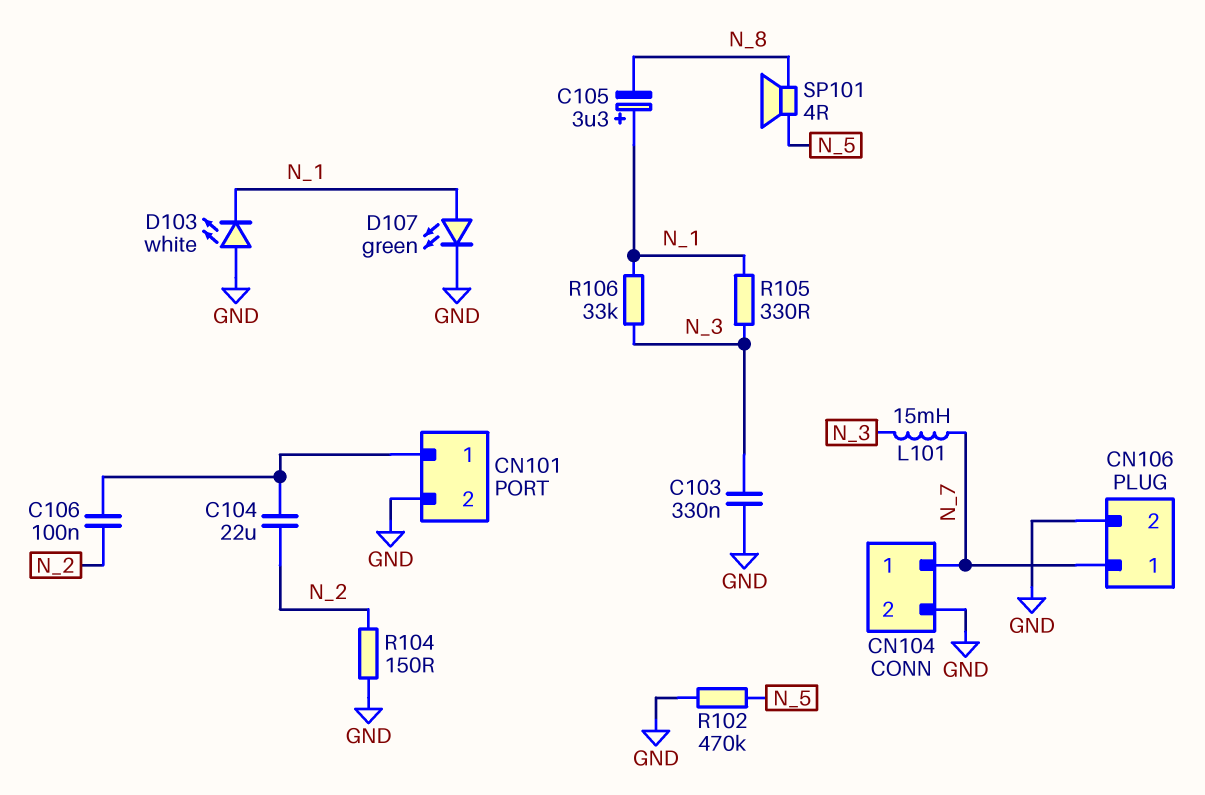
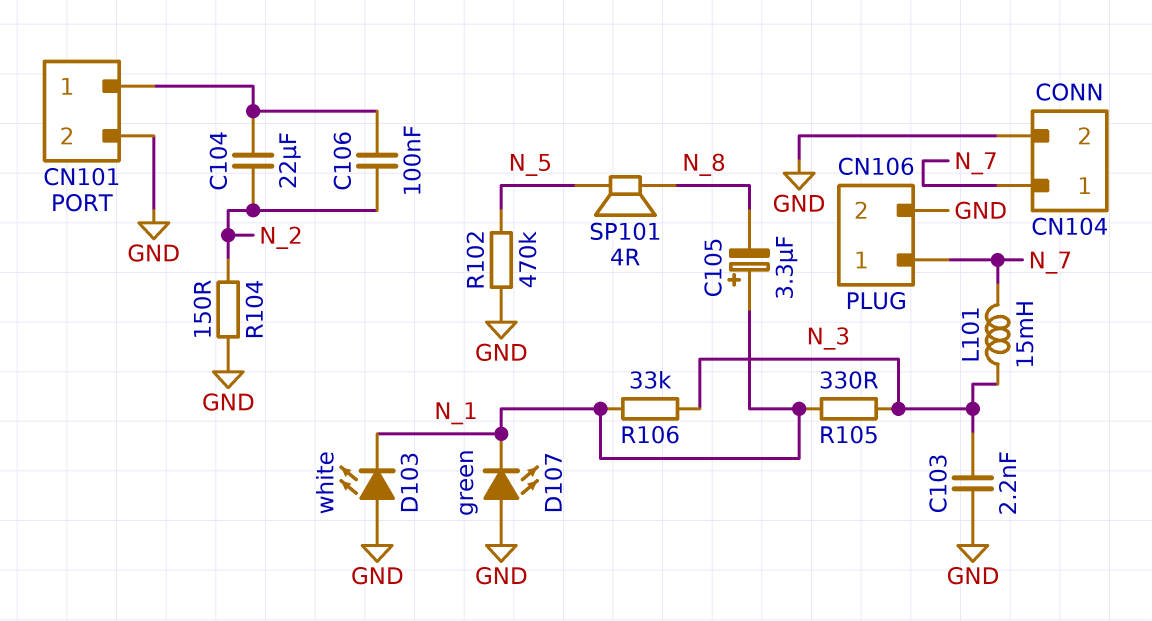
C103: 330nF (GND, N_3) -> 2.2nF (GND, N_3)
D107: LED green (A N_1, K GND) -> LED green (A GND, K N_1)

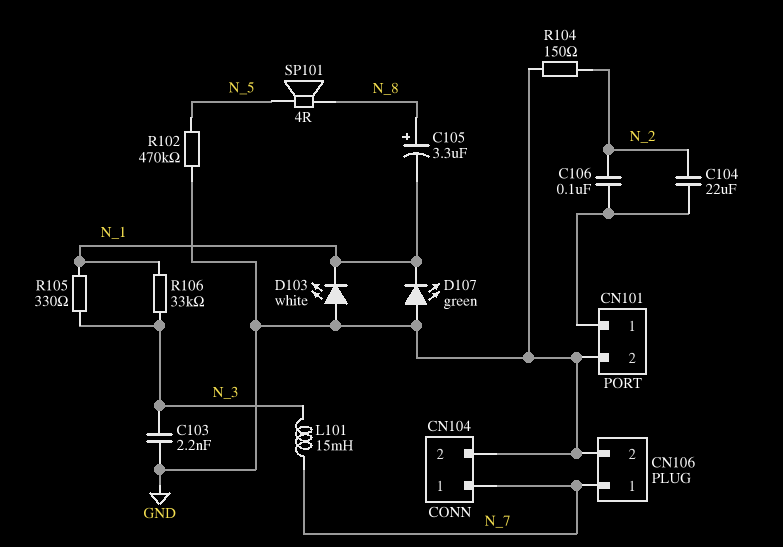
C105: 3.3uF (plus N_1, minus N_8) -> 3.3uF (plus N_8, minus N_1)

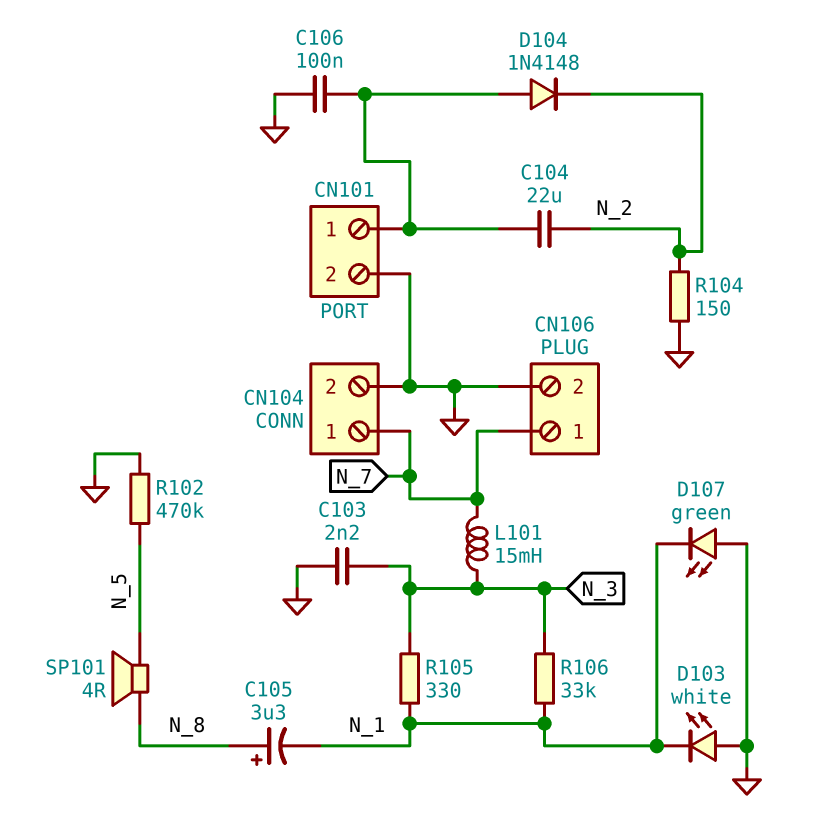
C106: 100nF (CN101/1, N_2) -> 100nF (CN101/1, GND)
D104: none -> diode 1N4148 (A CN101/1, K N_2)

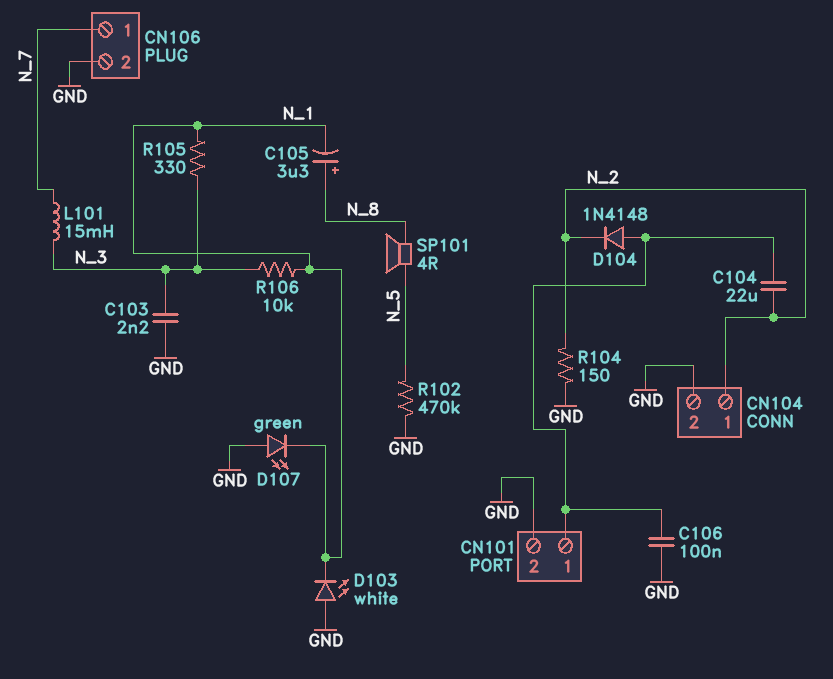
CN104 pin 1: N_7 -> N_2
R106: 33k (N_1, N_3) -> 10k (N_1, N_3)

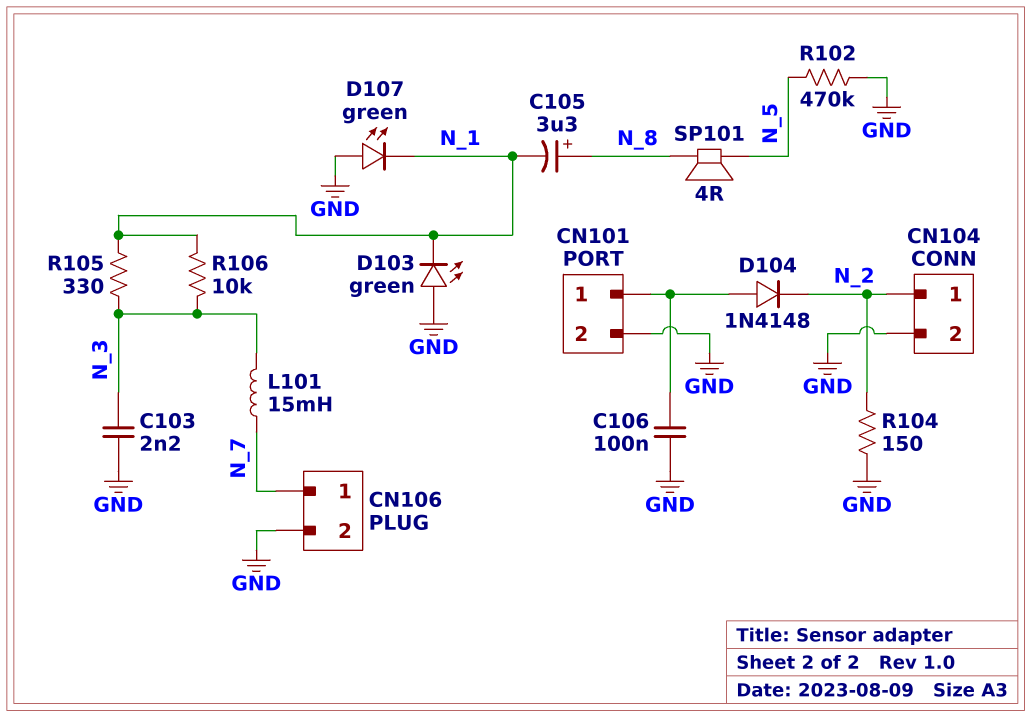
C104: 22uF (CN101/1, N_2) -> none
D103: LED white (A GND, K N_1) -> LED green (A GND, K N_1)

